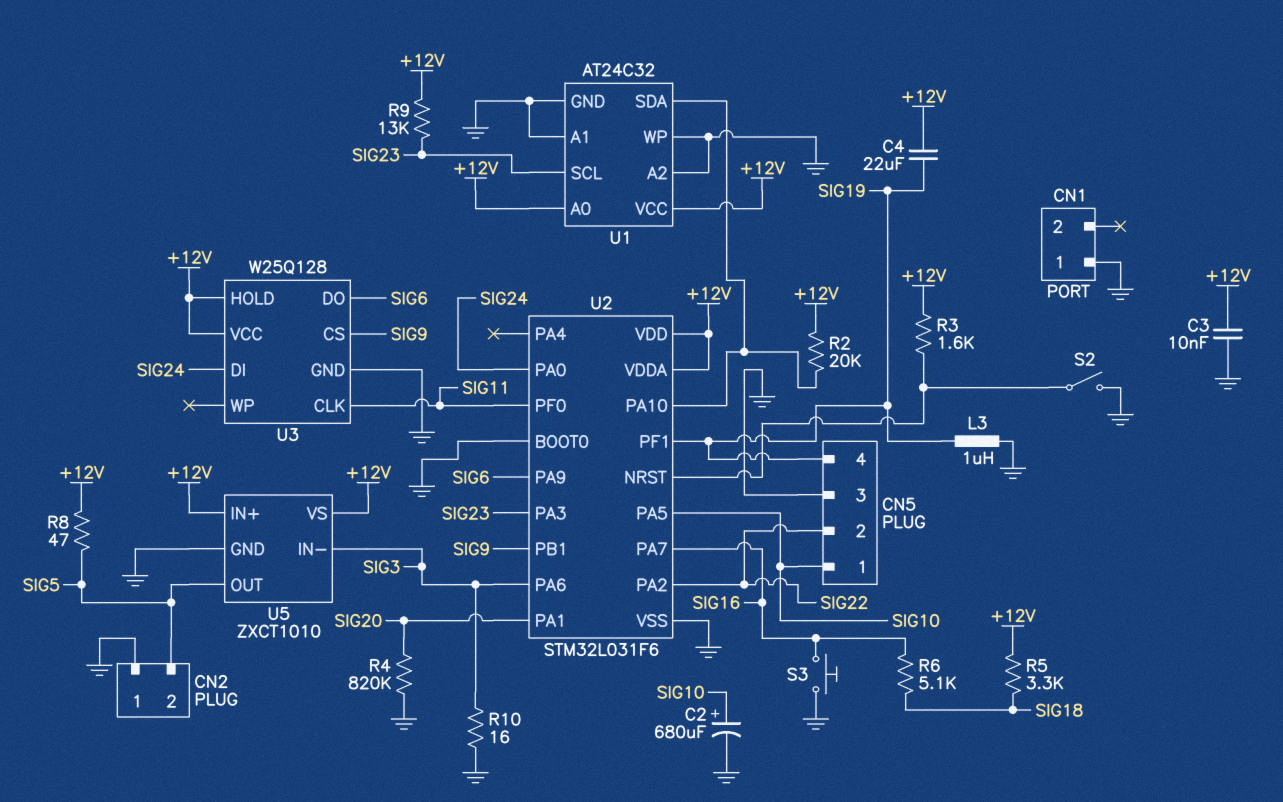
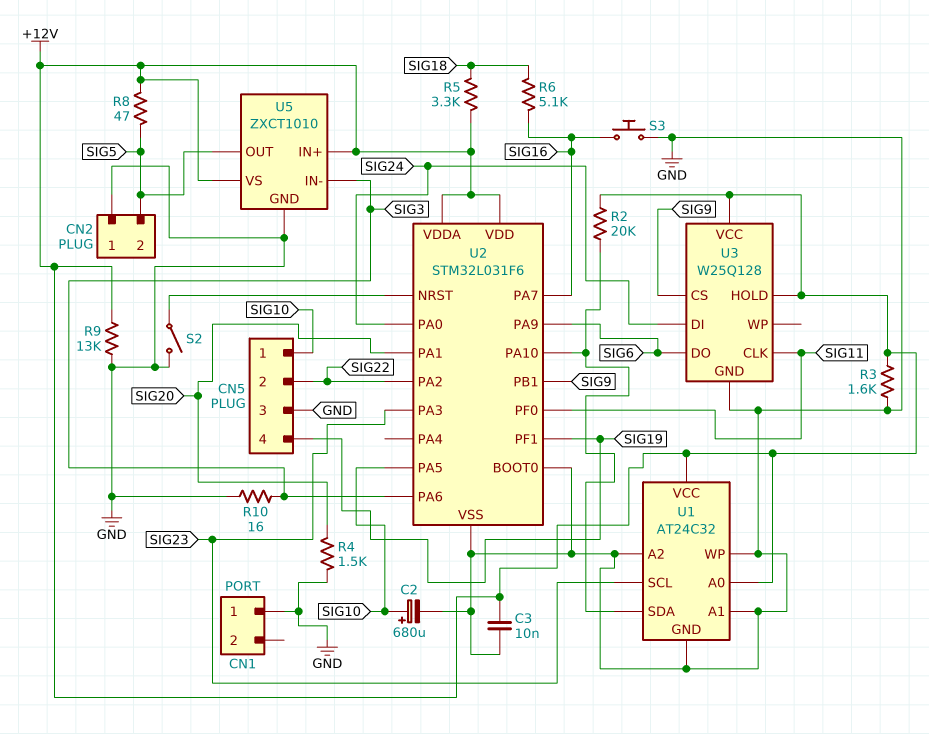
C4: 22uF (+12V, SIG19) -> none
L3: 1uH (GND, SIG19) -> none
R3: 1.6k (+12V, U2/NRST) -> 1.6k (+12V, GND)
R4: 820k (GND, SIG20) -> 1.5k (GND, SIG20)
R9: 13k (+12V, SIG23) -> 13k (+12V, GND)

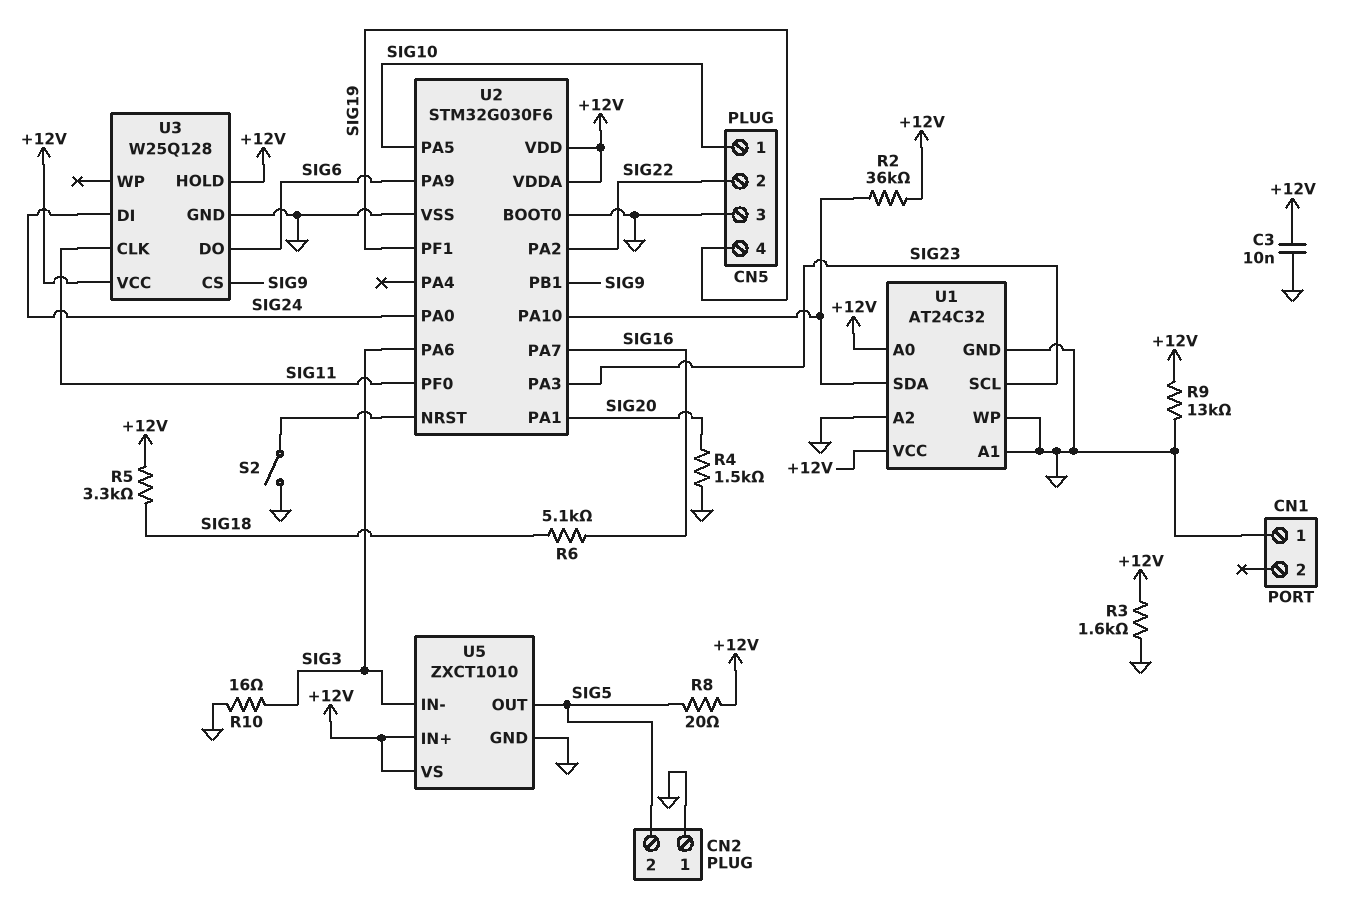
C2: 680uF (plus SIG10, minus GND) -> none
R2: 20k (+12V, U1/SDA) -> 36k (+12V, U1/SDA)
R8: 47 (+12V, SIG5) -> 20 (+12V, SIG5)
S3: button (GND, SIG16) -> none
U2: STM32L031F6 -> STM32G030F6

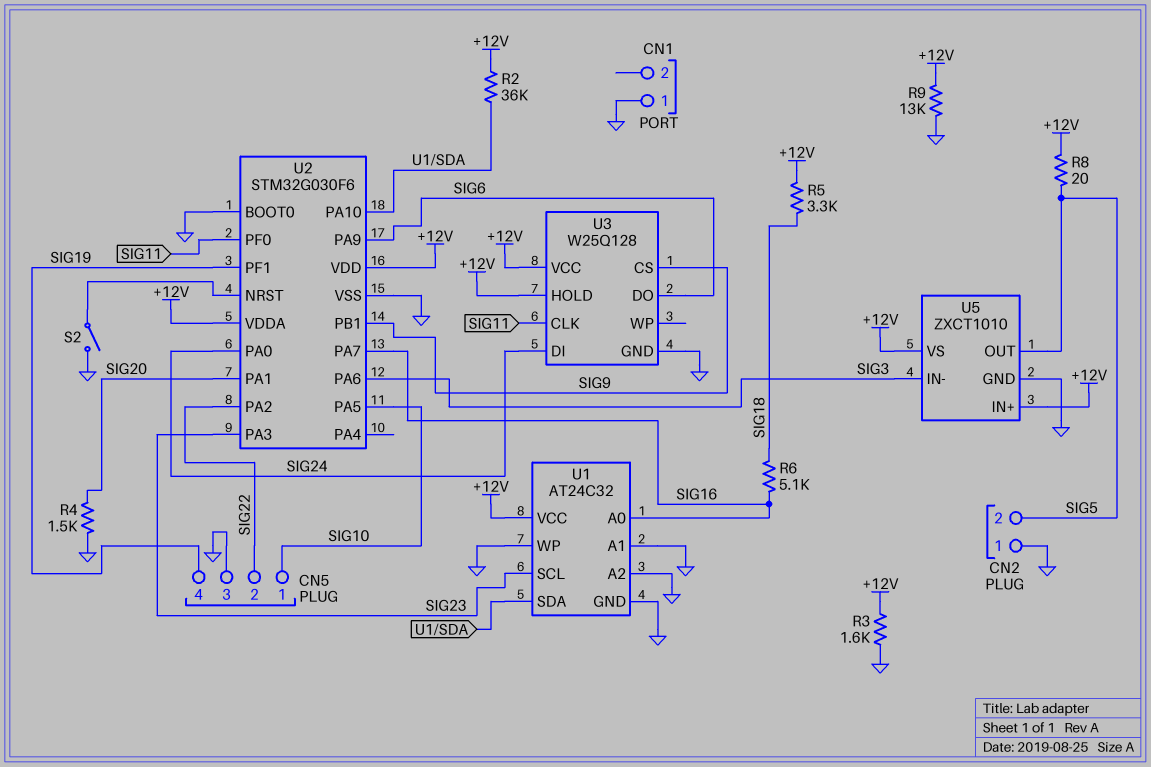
C3: 10nF (+12V, GND) -> none
R10: 16 (GND, SIG3) -> none
U1 pin A0: +12V -> SIG16

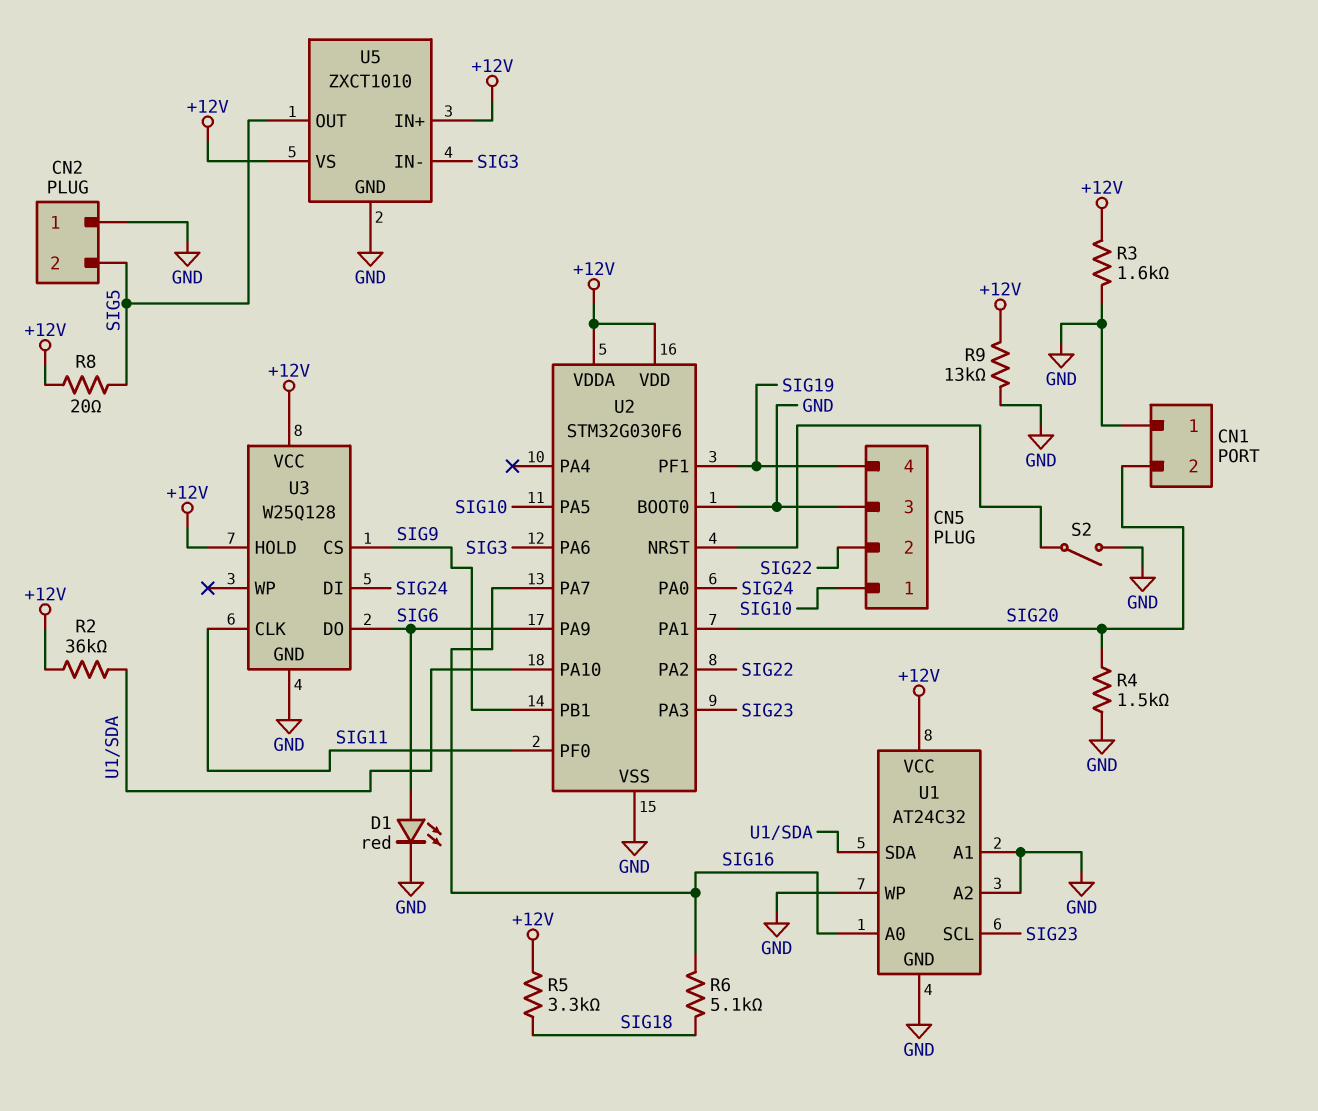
CN1 pin 2: none -> SIG20
D1: none -> LED red (A SIG6, K GND)

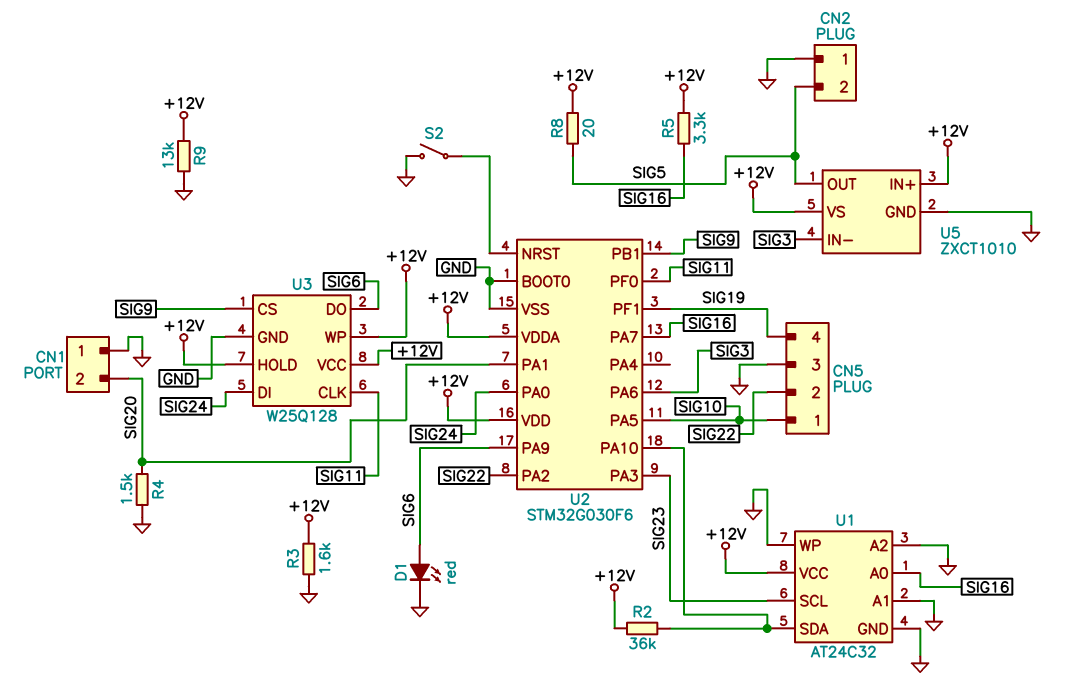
R5: 3.3k (+12V, SIG18) -> 3.3k (+12V, SIG16)
R6: 5.1k (SIG16, SIG18) -> none
U3 pin WP: none -> +12V

